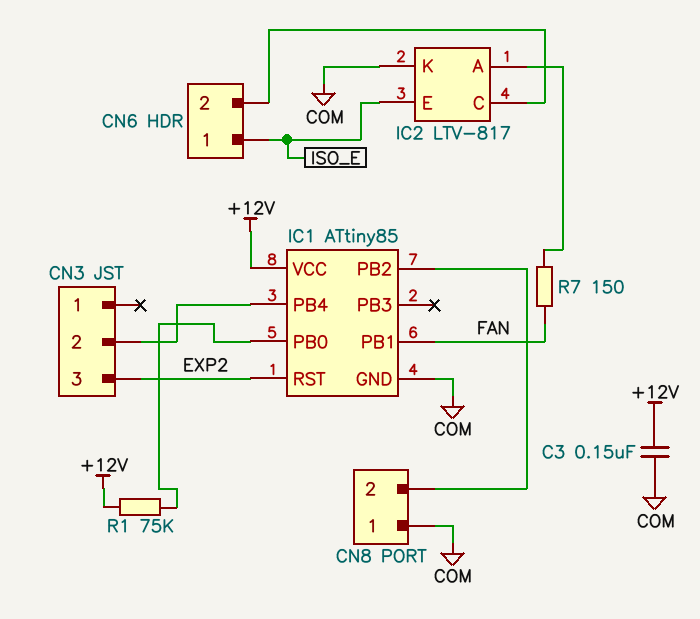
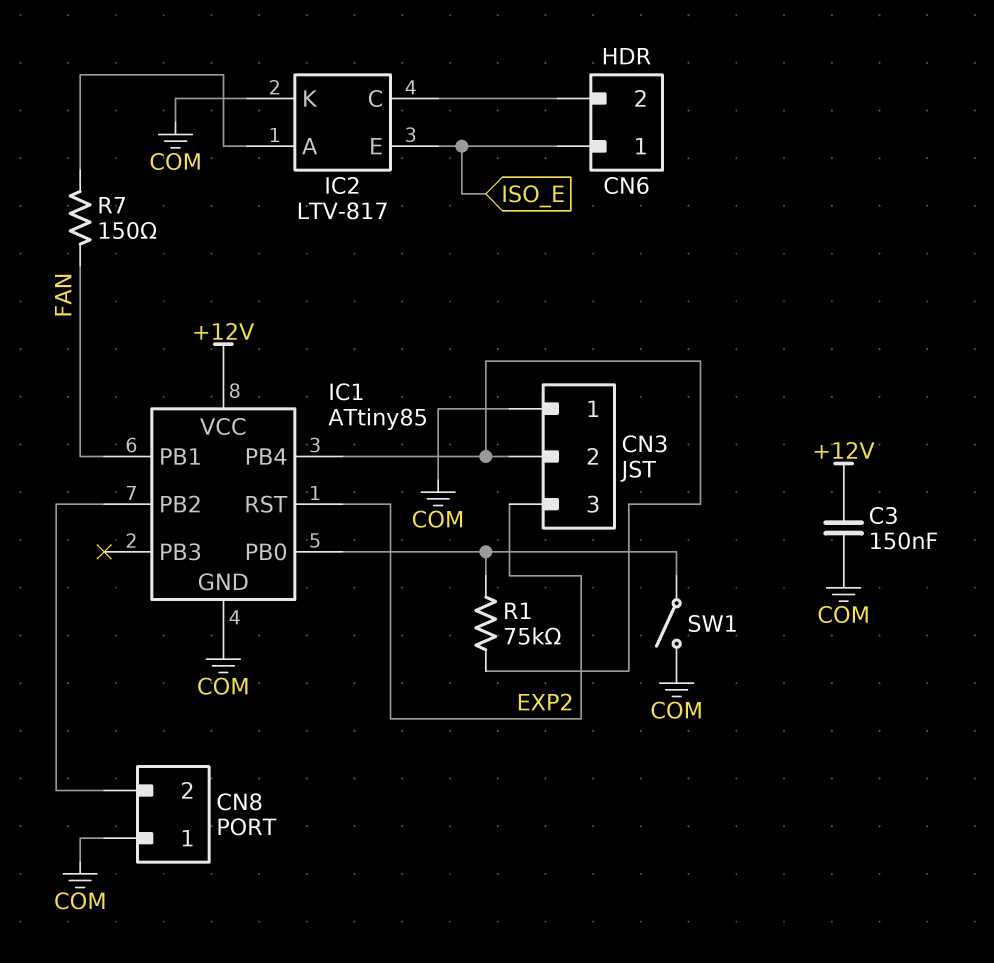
CN3 pin 1: none -> COM
R1: 75k (+12V, IC1/PB0) -> 75k (CN3/2, IC1/PB0)
SW1: none -> switch (COM, IC1/PB0)

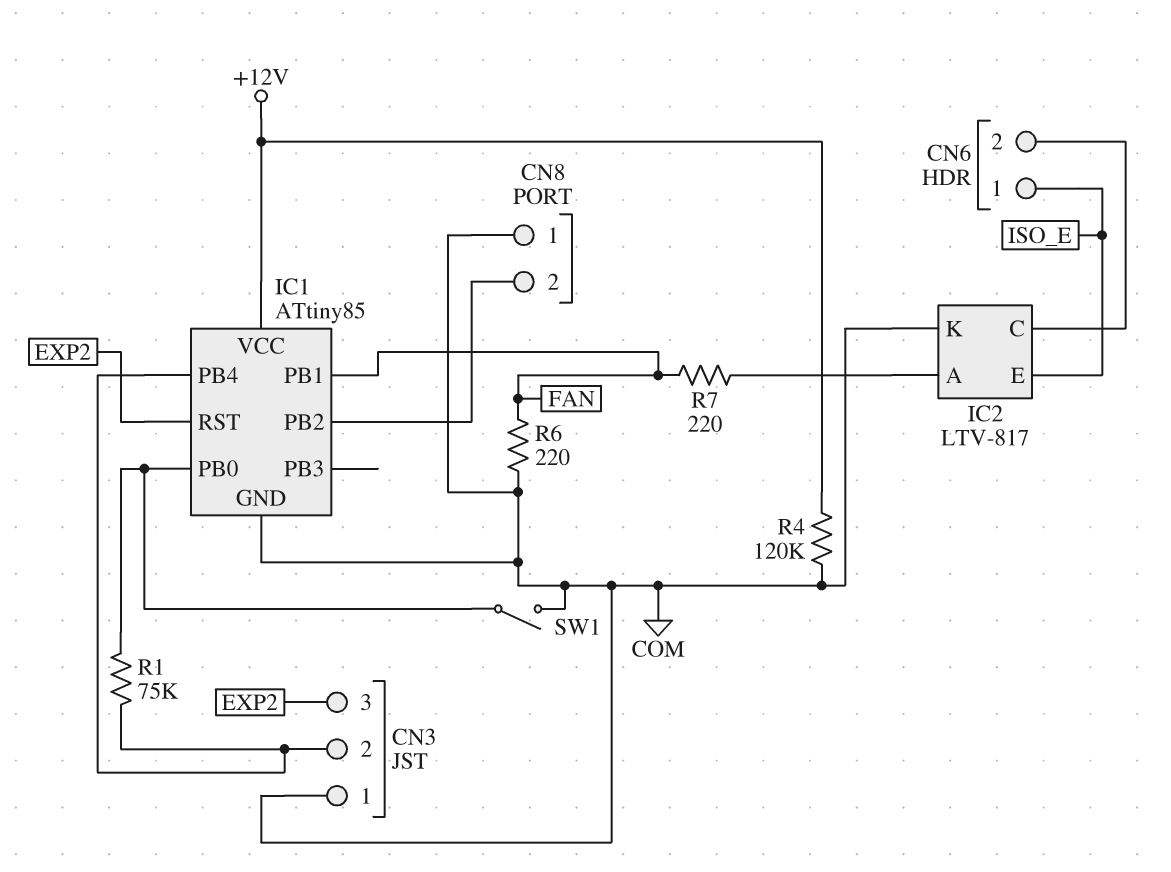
C3: 150nF (+12V, COM) -> none
R4: none -> 120k (+12V, COM)
R6: none -> 220 (COM, FAN)
R7: 150 (FAN, IC2/A) -> 220 (FAN, IC2/A)

